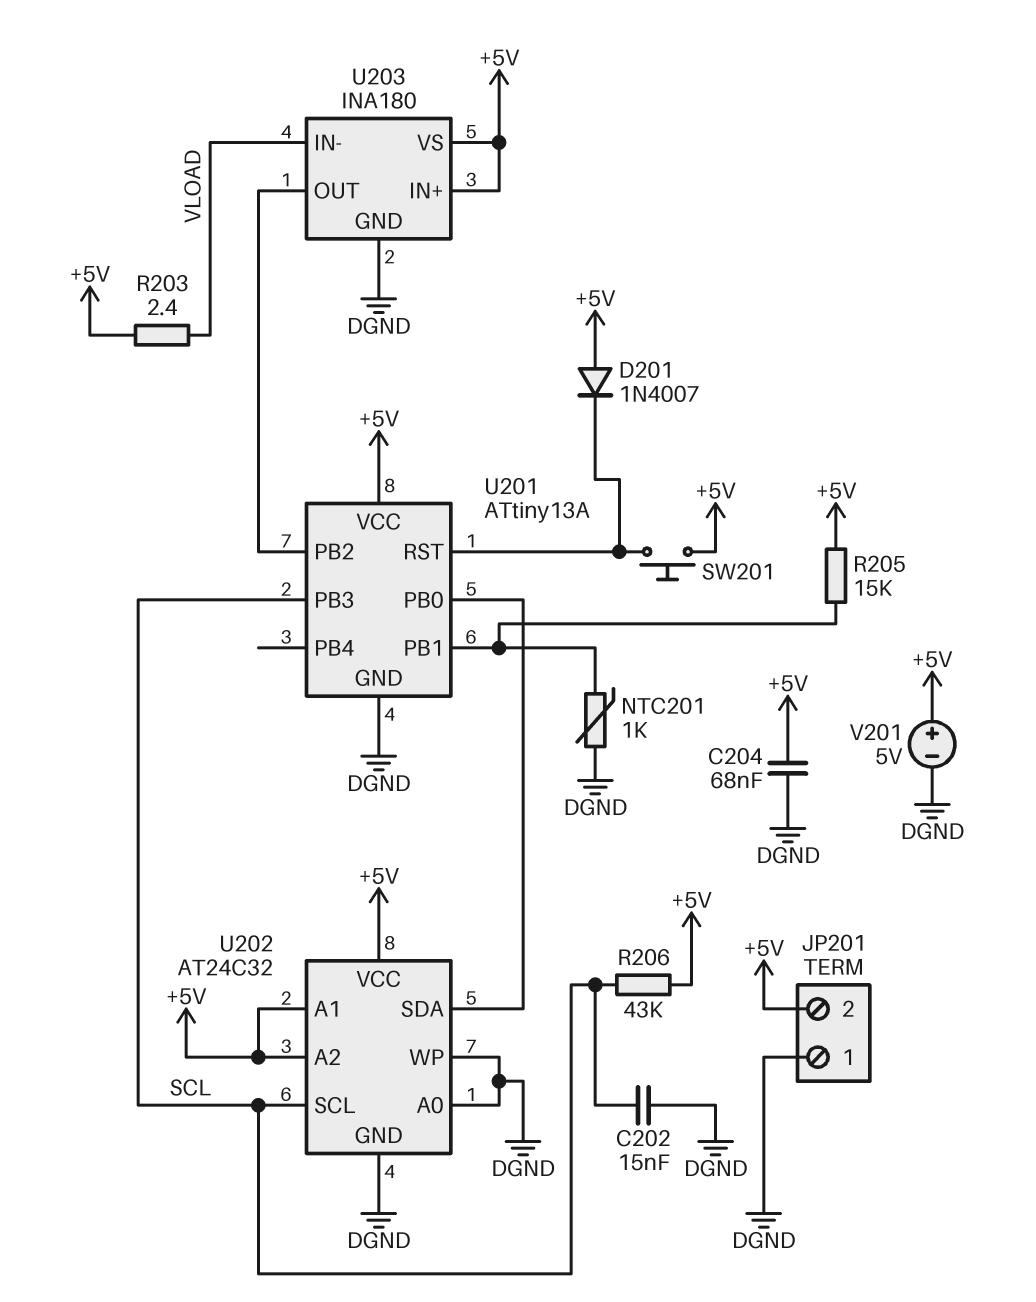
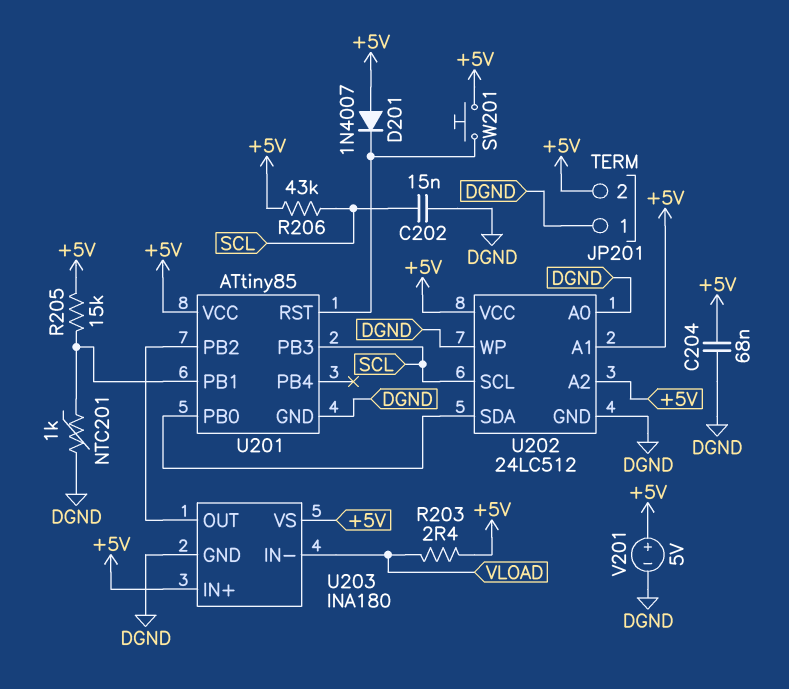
U201: ATtiny13A -> ATtiny85
U202: AT24C32 -> 24LC512

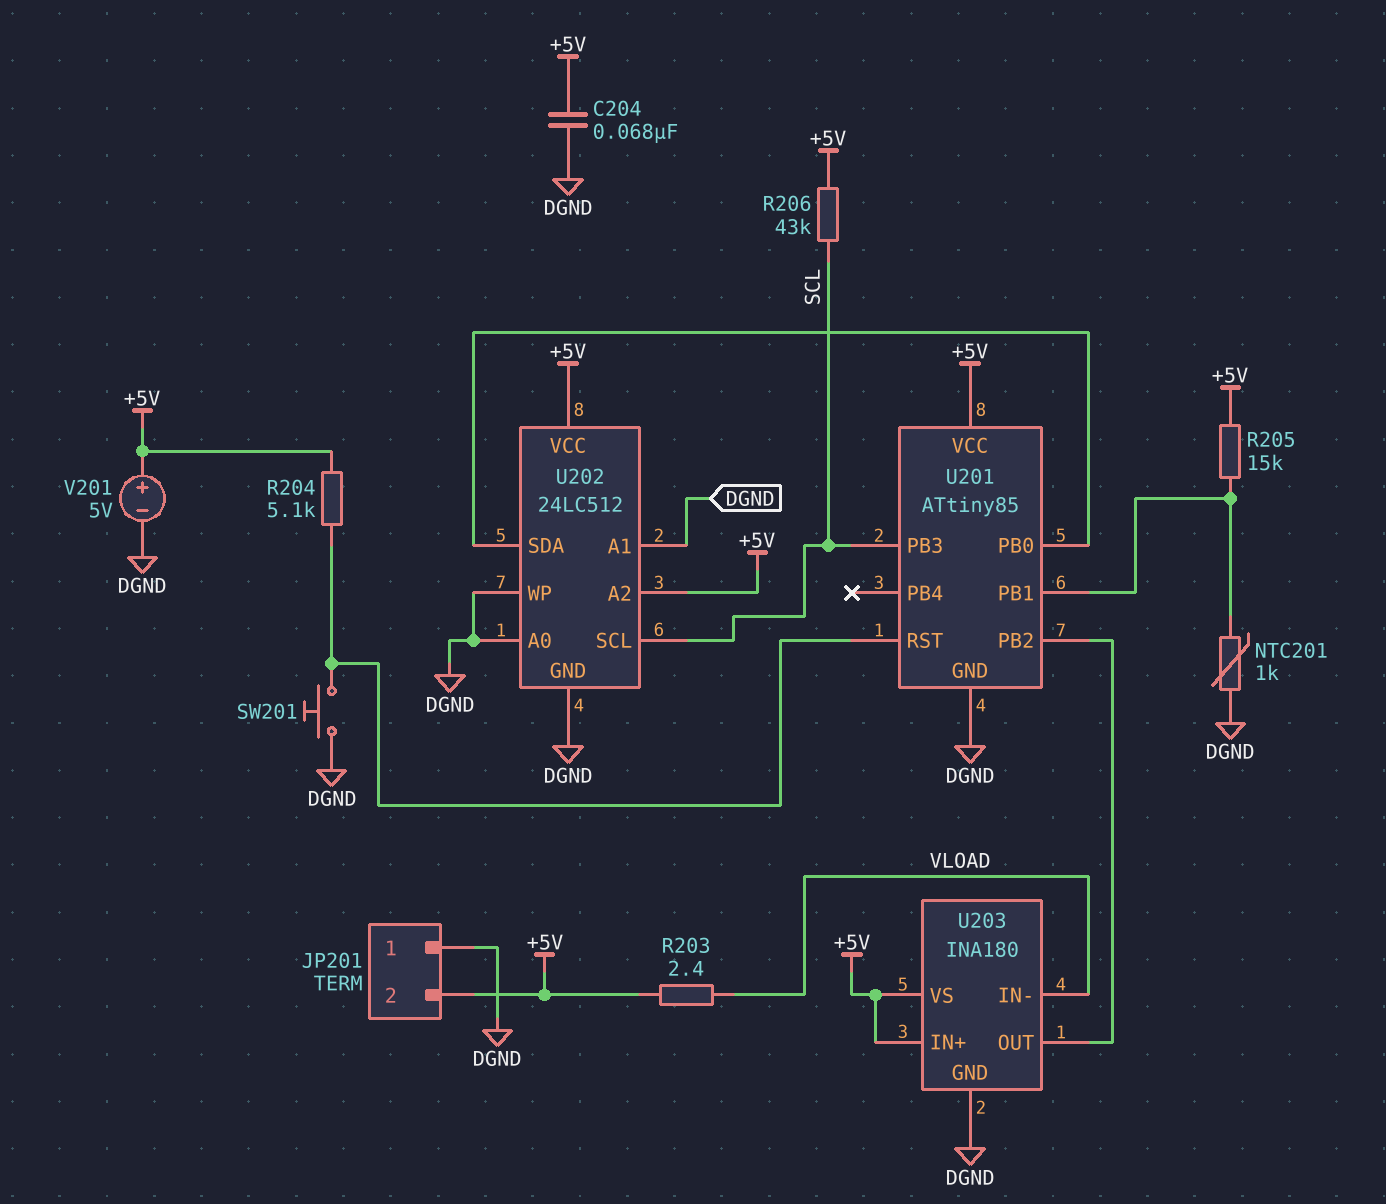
C202: 15nF (DGND, SCL) -> none
D201: diode 1N4007 (A +5V, K U201/RST) -> none
R204: none -> 5.1k (+5V, U201/RST)
SW201: button (+5V, U201/RST) -> button (DGND, U201/RST)
U202 pin A1: +5V -> DGND

